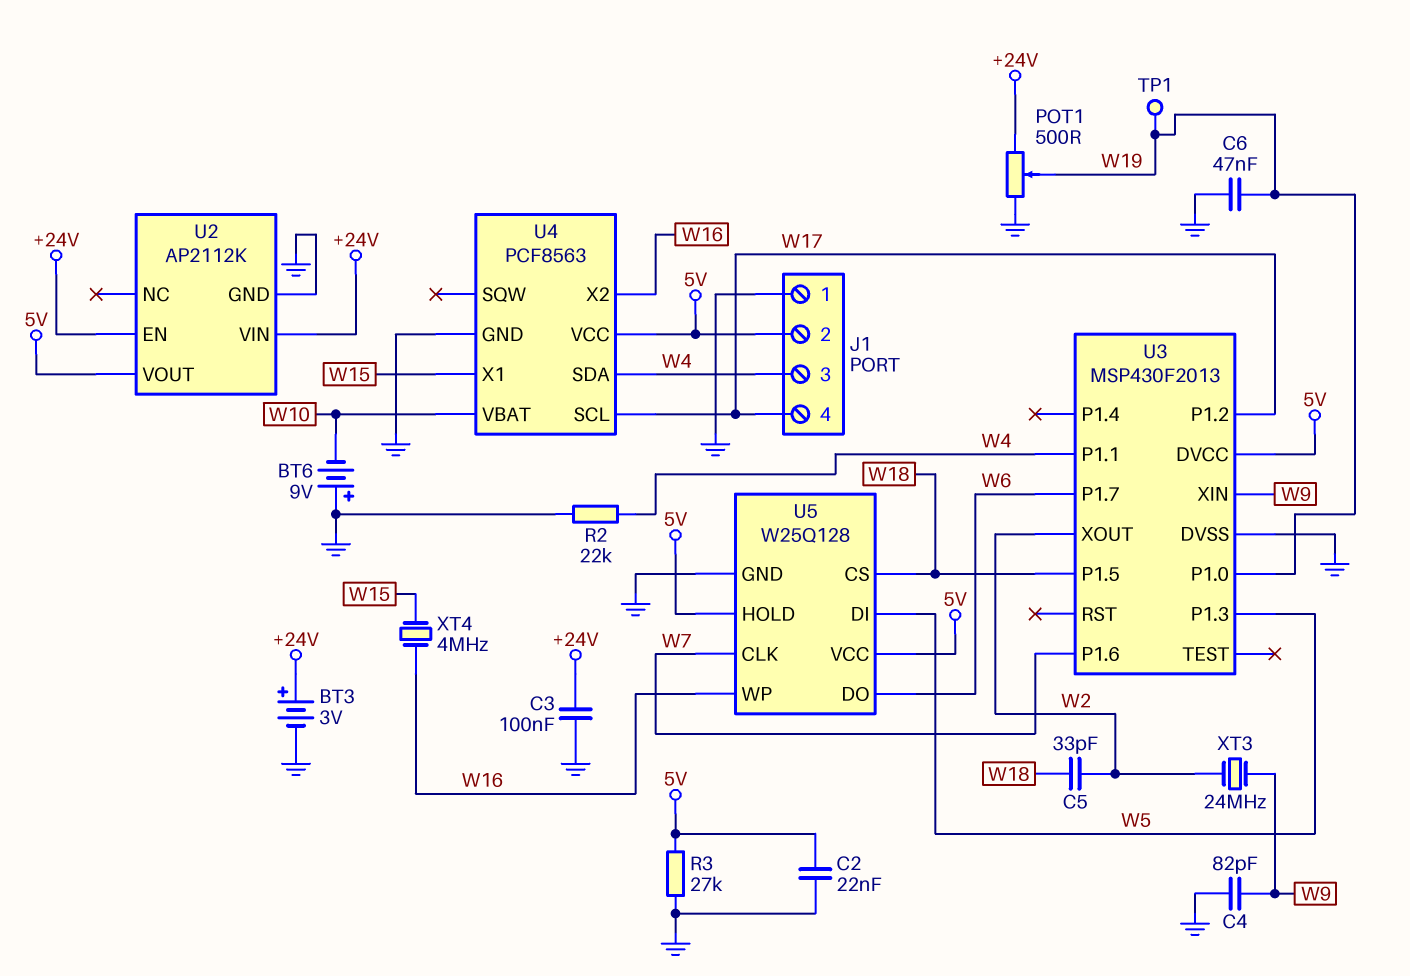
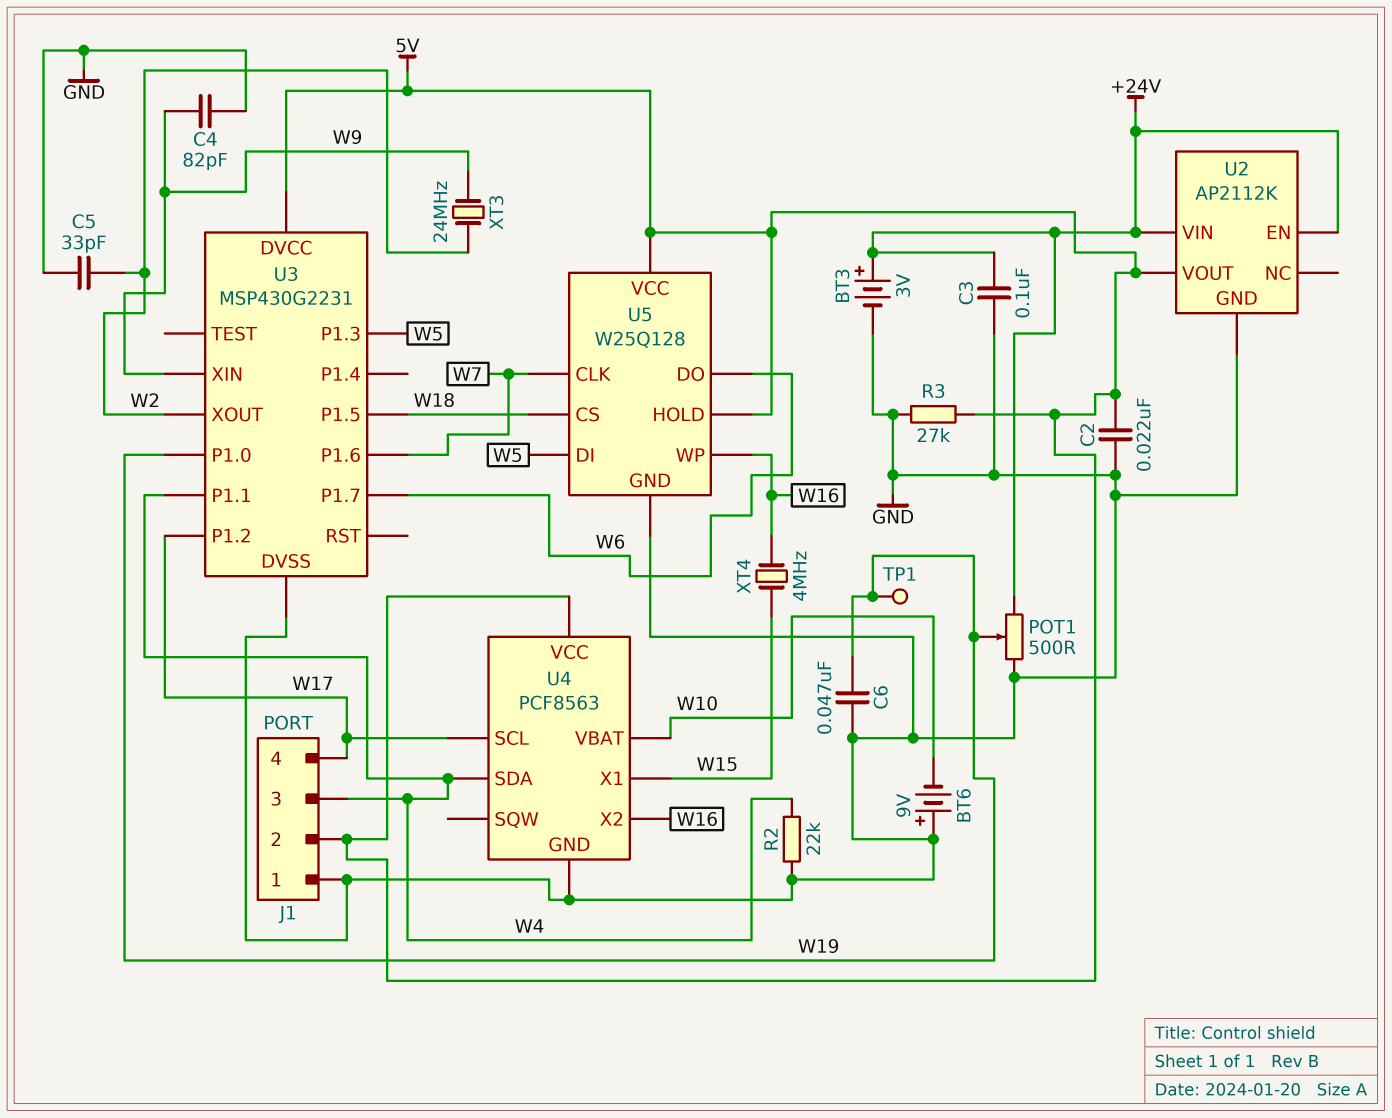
C5: 33pF (W2, W18) -> 33pF (GND, W2)
U3: MSP430F2013 -> MSP430G2231

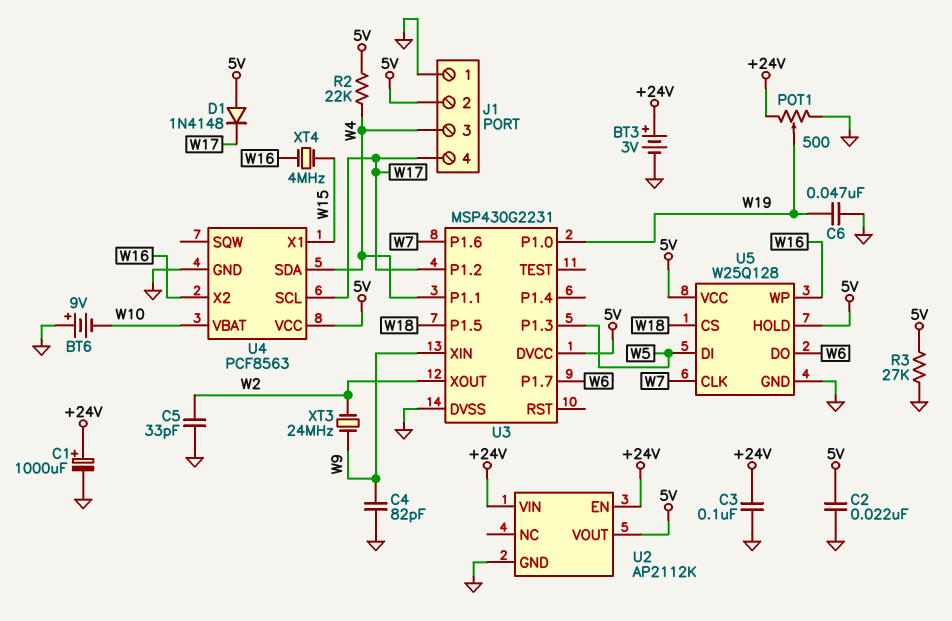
C1: none -> 1000uF (plus +24V, minus GND)
D1: none -> diode 1N4148 (A 5V, K W17)
R2: 22k (GND, W4) -> 22k (5V, W4)
TP1: test point (W19) -> none

